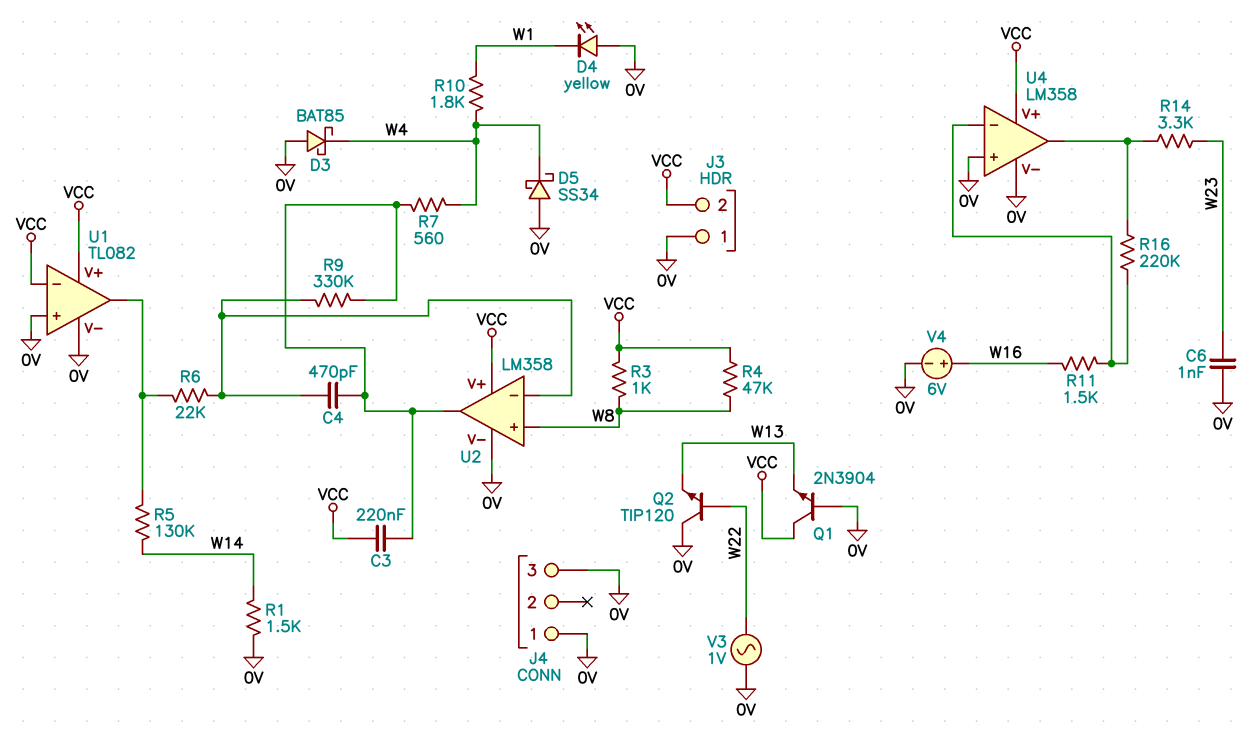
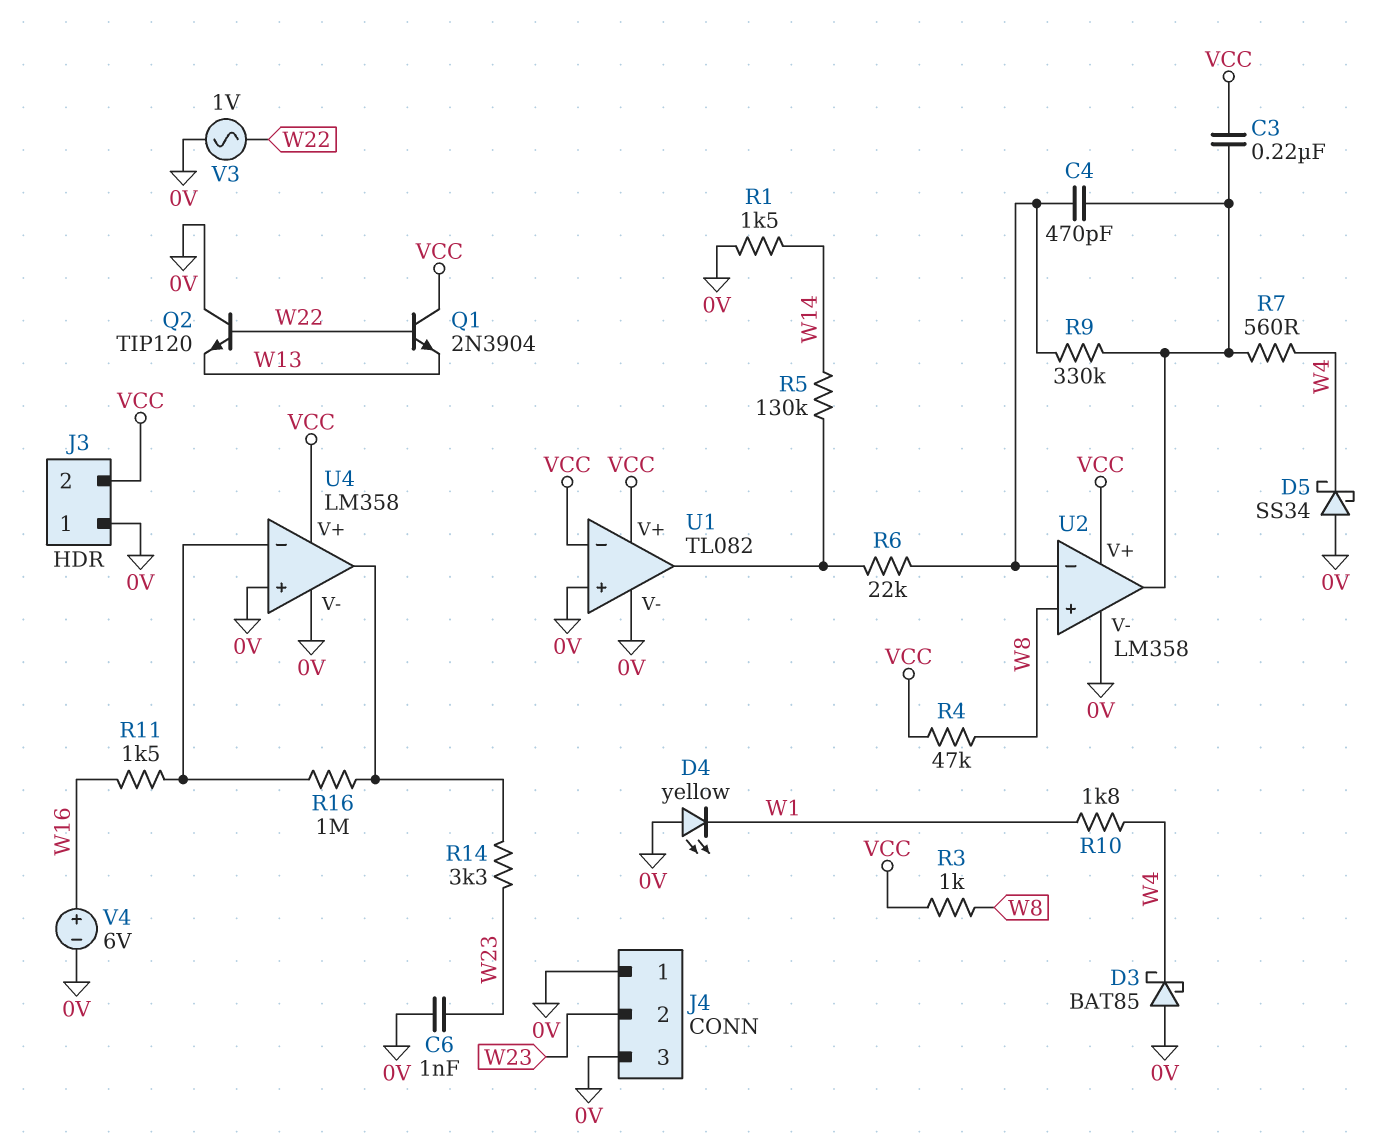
J4 pin 2: none -> W23
Q1: NPN 2N3904 (B 0V, C VCC, E W13) -> NPN 2N3904 (B W22, C VCC, E W13)
R16: 220k (U4/in-, U4/out) -> 1M (U4/in-, U4/out)

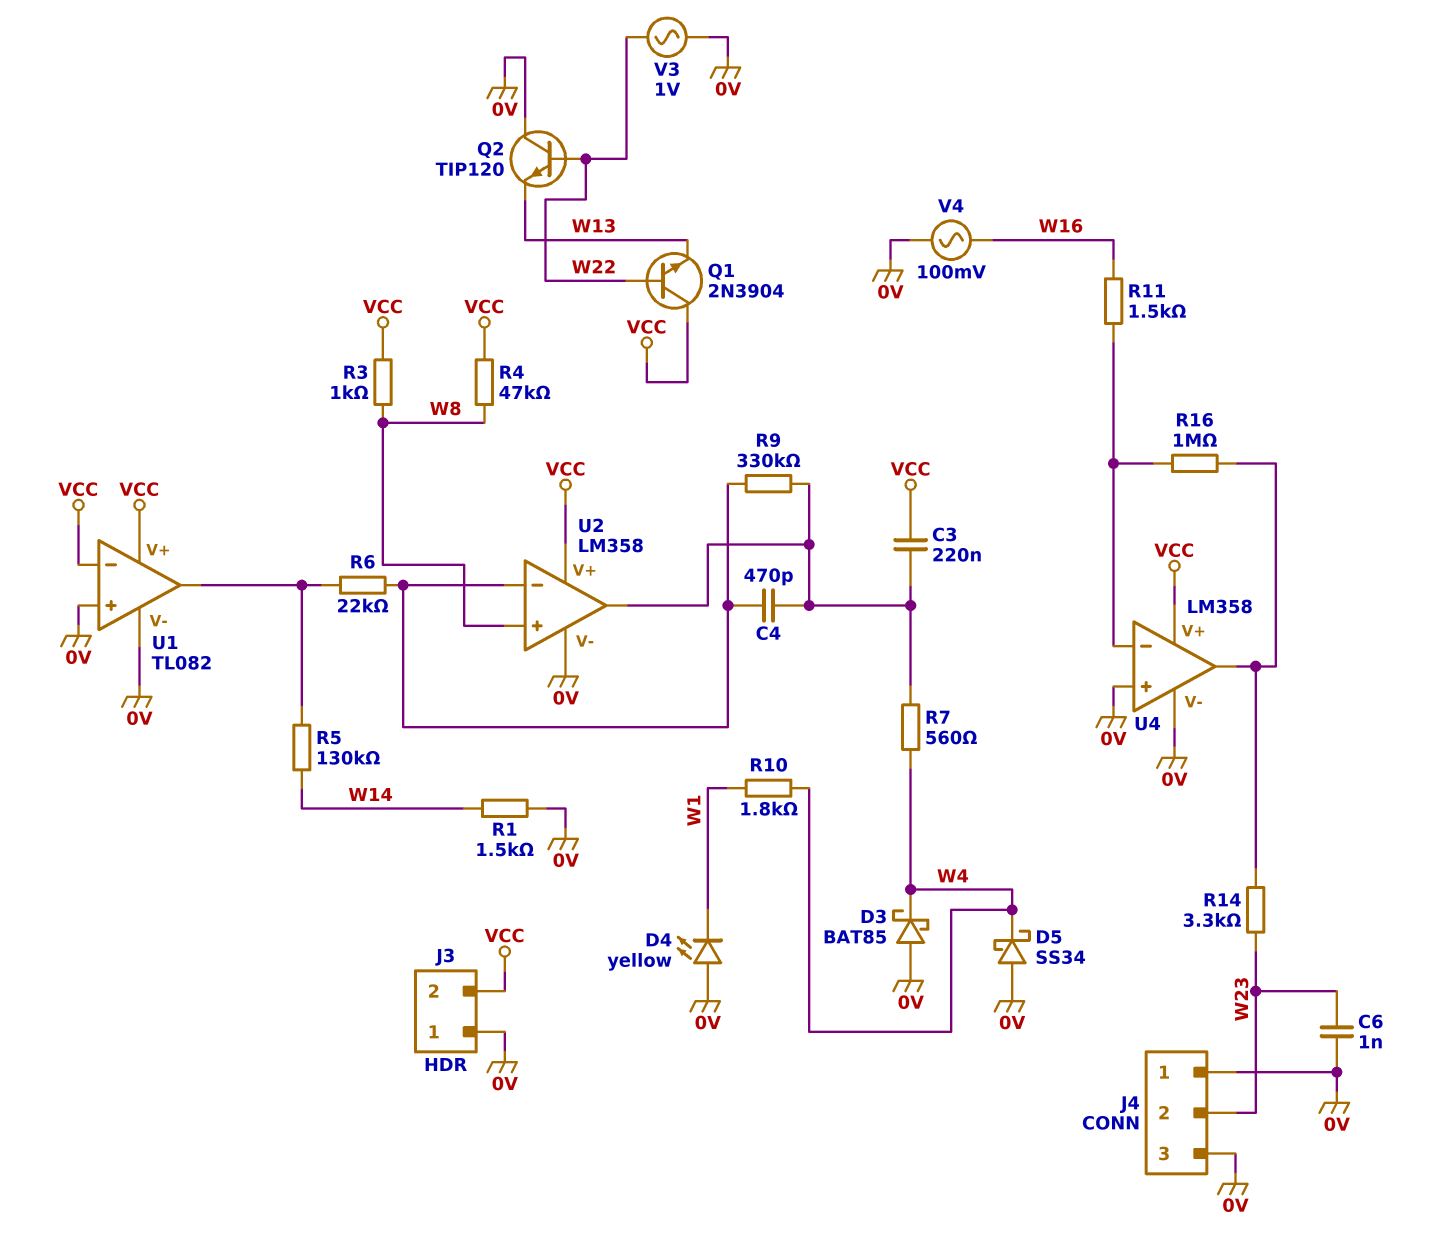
V4: 6V (plus W16, minus 0V) -> AC 100mV (0V, W16)

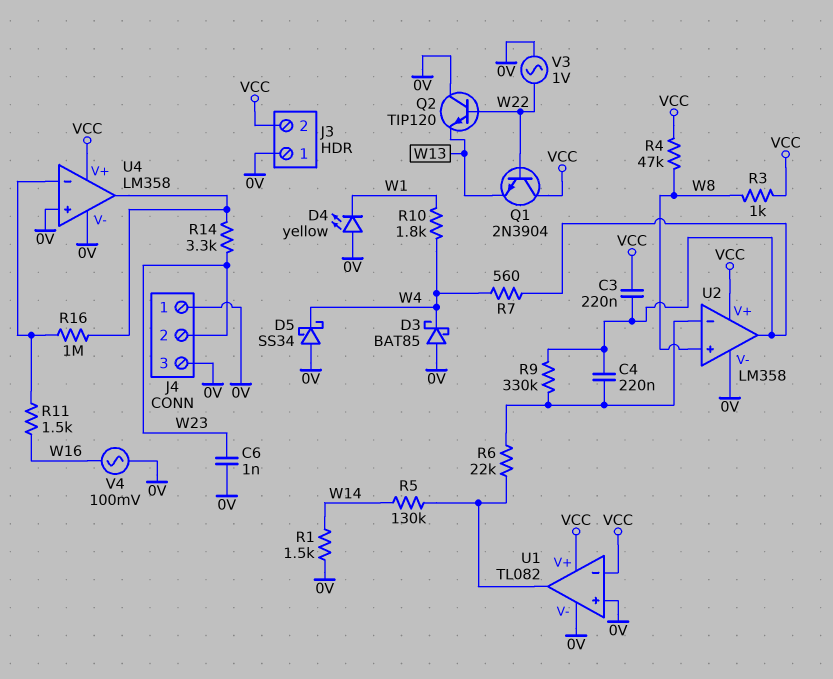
C4: 470pF (U2/in-, U2/out) -> 220nF (U2/in-, U2/out)

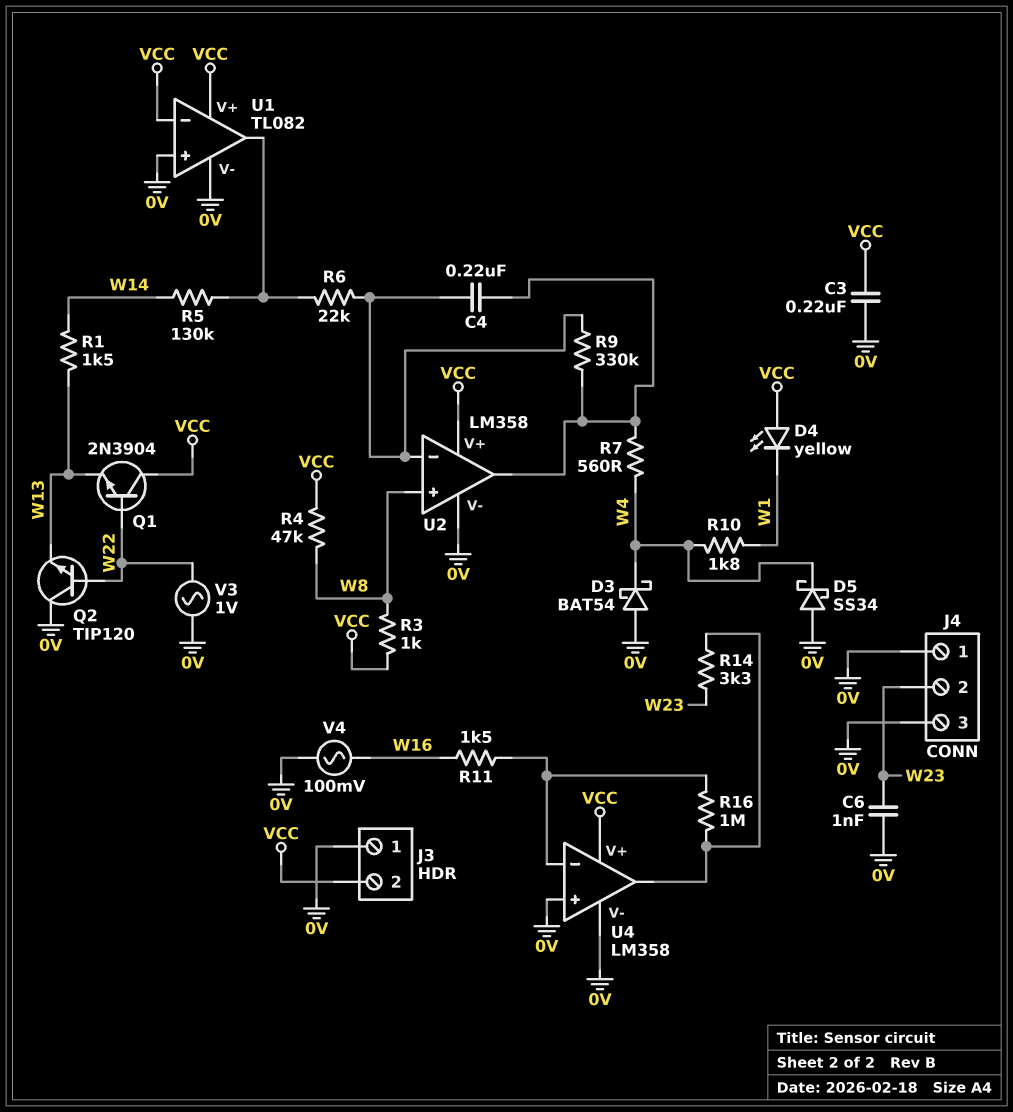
C3: 220nF (U2/out, VCC) -> 220nF (0V, VCC)
D3: schottky BAT85 (A 0V, K W4) -> schottky BAT54 (A 0V, K W4)
D4: LED yellow (A 0V, K W1) -> LED yellow (A VCC, K W1)
R1: 1.5k (0V, W14) -> 1.5k (W13, W14)

